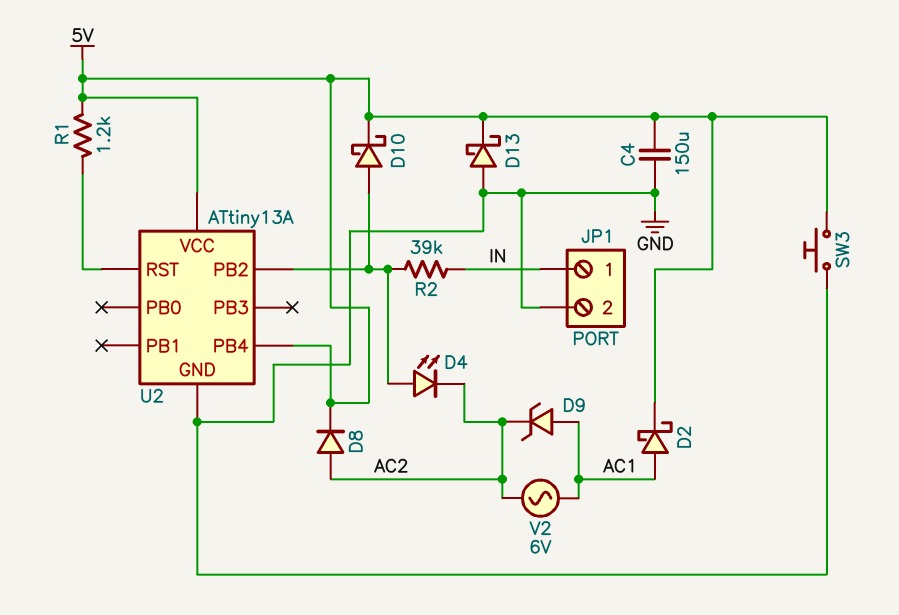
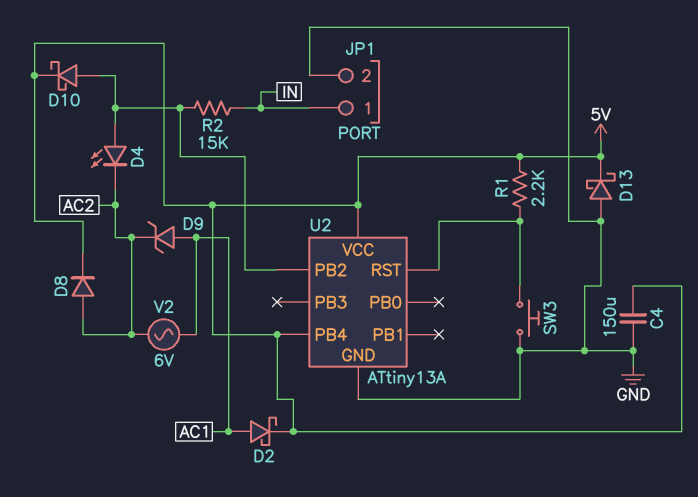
R1: 1.2k (5V, U2/RST) -> 2.2k (5V, U2/RST)
R2: 39k (IN, U2/PB2) -> 15k (IN, U2/PB2)
SW3: button (5V, GND) -> button (GND, U2/RST)

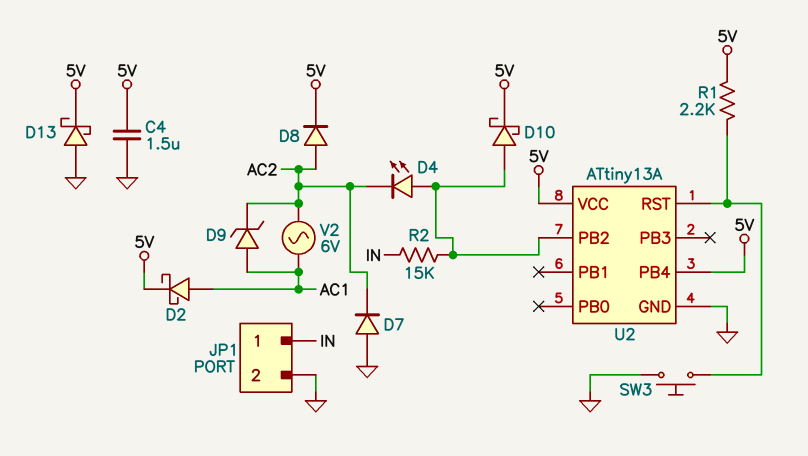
C4: 150uF (5V, GND) -> 1.5uF (5V, GND)
D7: none -> diode (A GND, K AC2)

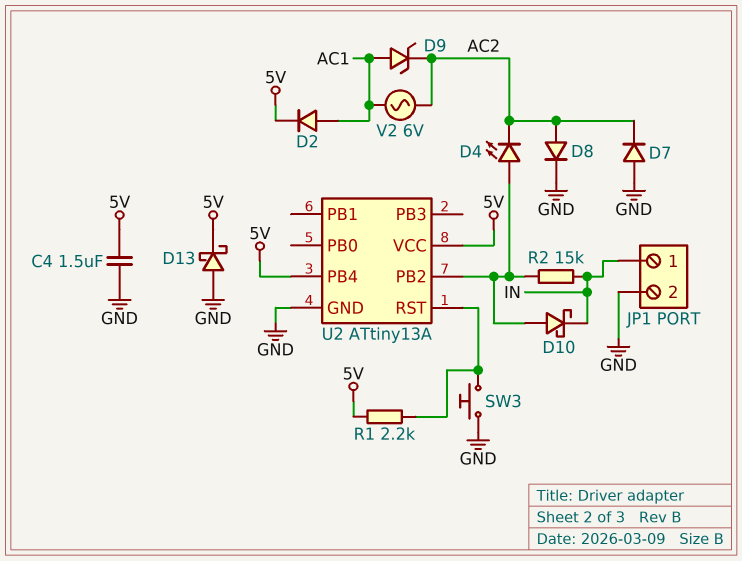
D2: schottky (A AC1, K 5V) -> diode (A AC1, K 5V)
D8: diode (A AC2, K 5V) -> diode (A AC2, K GND)
D10: schottky (A U2/PB2, K 5V) -> schottky (A U2/PB2, K IN)

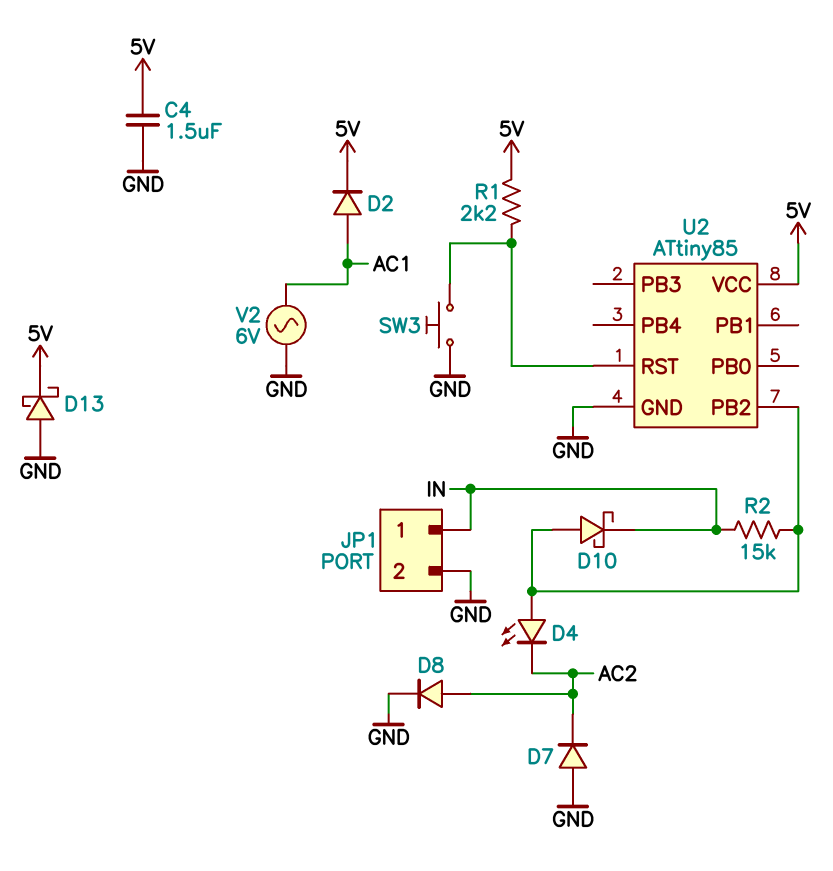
D9: zener (A AC1, K AC2) -> none
U2: ATtiny13A -> ATtiny85
U2 pin PB4: 5V -> none
V2: AC 6V (AC1, AC2) -> AC 6V (AC1, GND)

